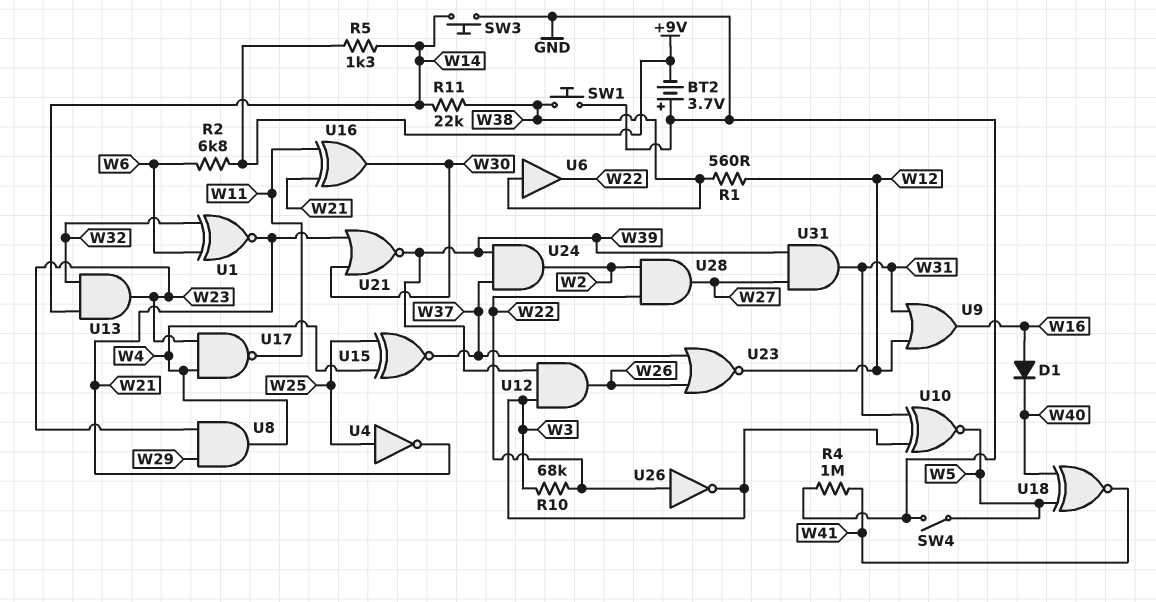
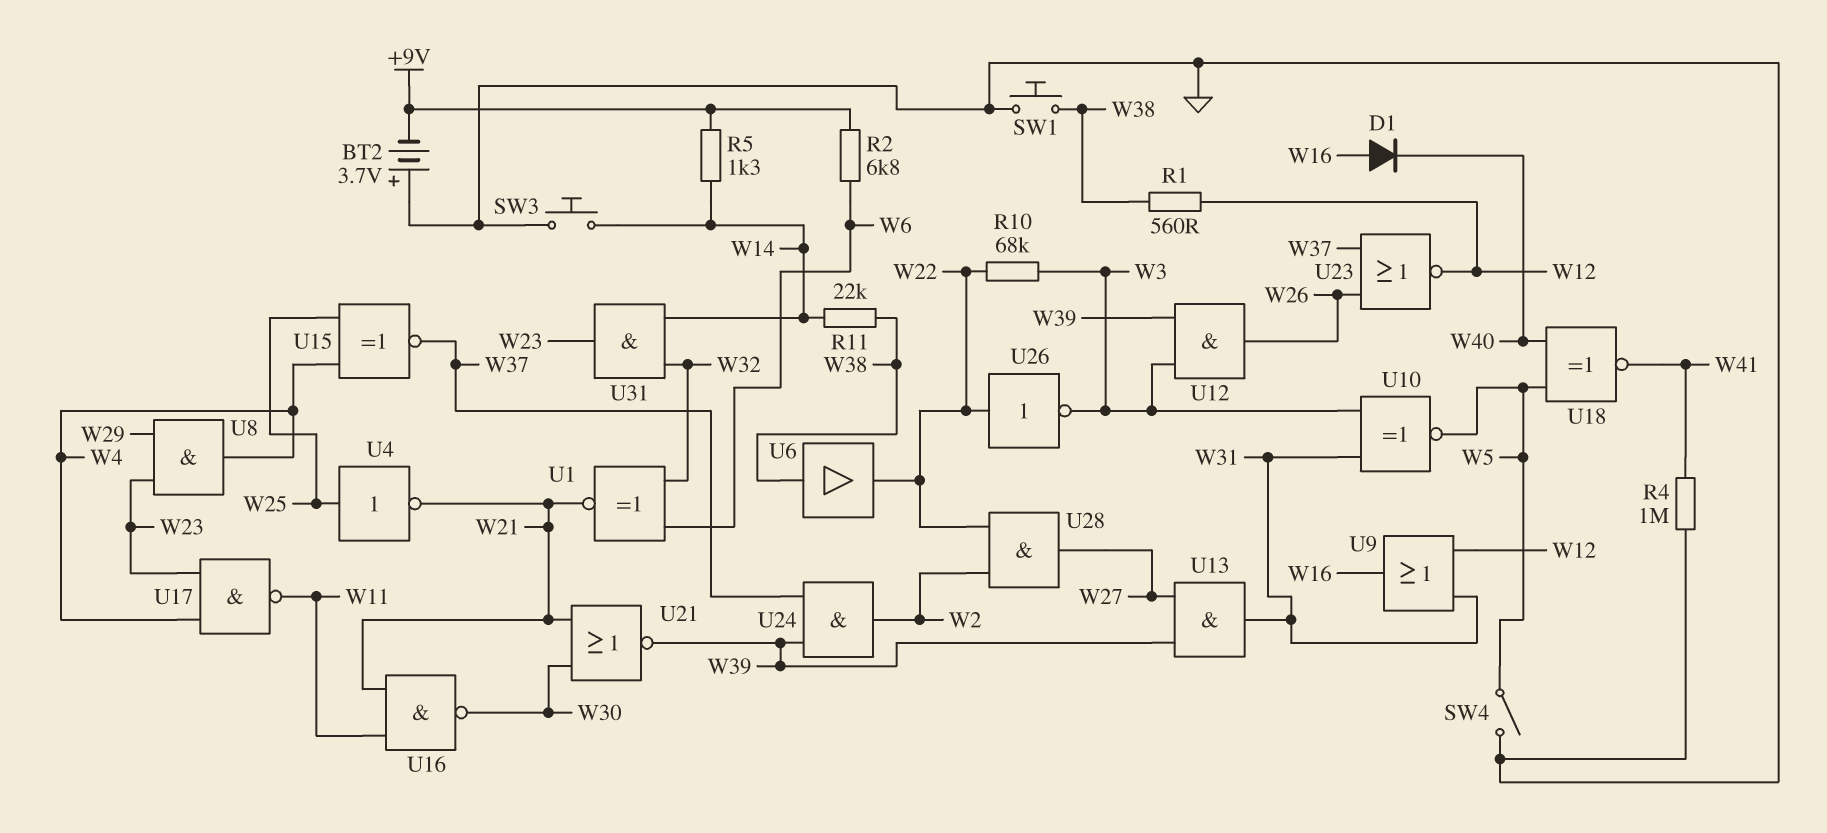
U13: AND (in W14, in W32, out W23) -> AND (in W27, in W39, out W31)
U16: XOR (in W11, in W21, out W30) -> NAND (in W11, in W21, out W30)
U31: AND (in W27, in W39, out W31) -> AND (in W14, in W32, out W23)

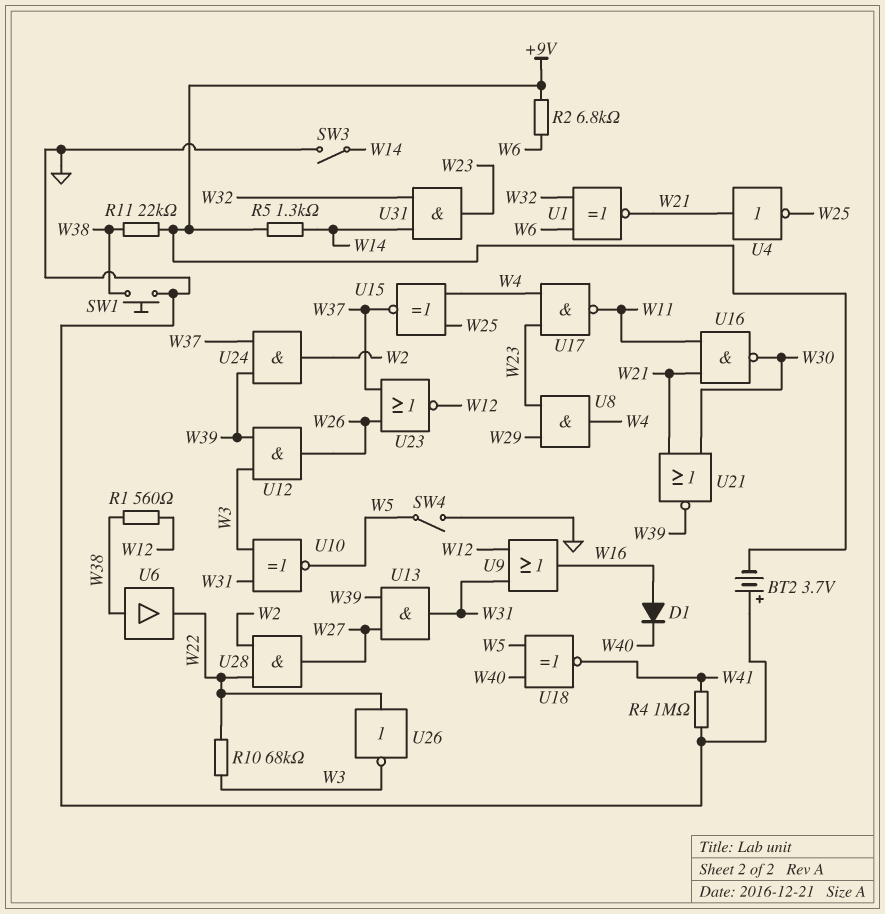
R11: 22k (W14, W38) -> 22k (+9V, W38)
SW3: button (GND, W14) -> switch (GND, W14)
U4: NOT (in W25, out W21) -> NOT (in W21, out W25)

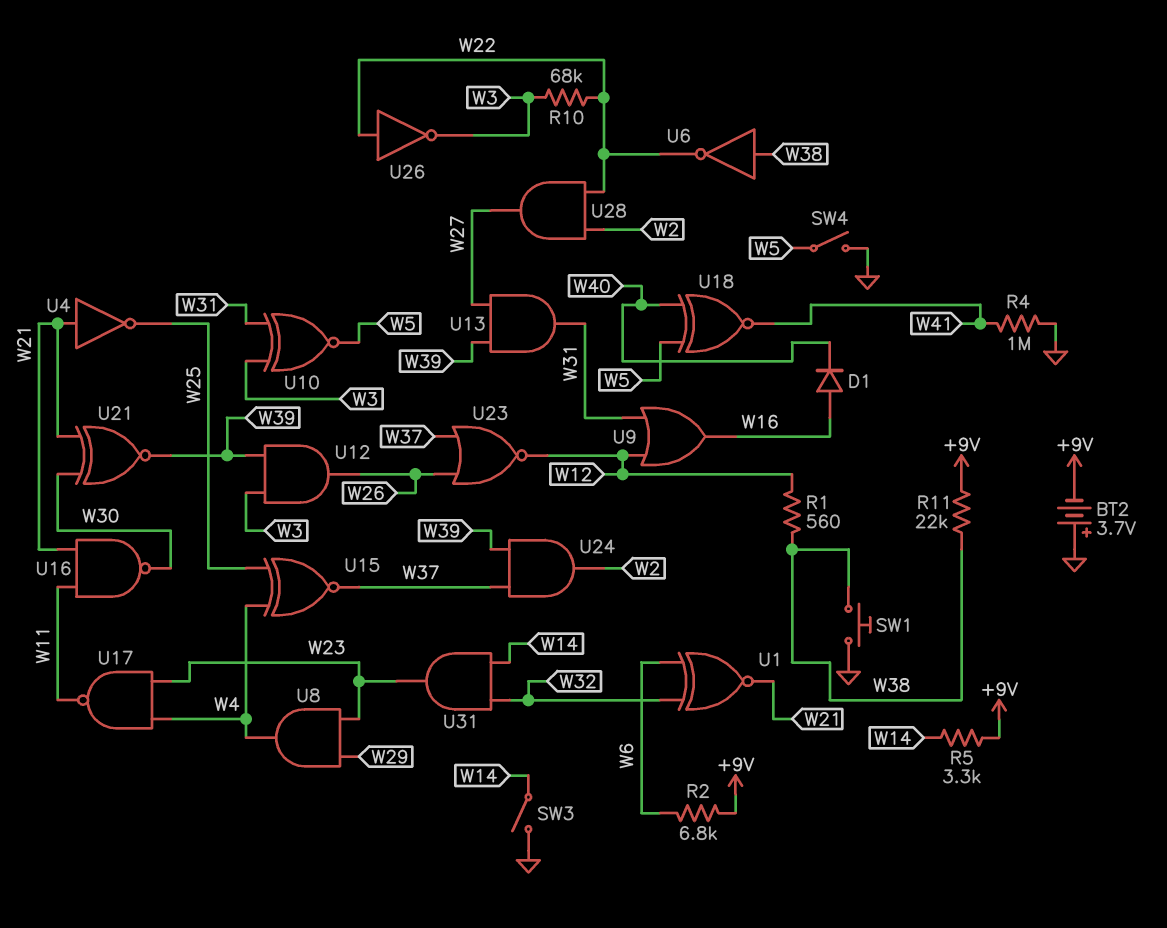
R5: 1.3k (+9V, W14) -> 3.3k (+9V, W14)
U6: buffer (in W38, out W22) -> NOT (in W38, out W22)
U21: NOR (in W21, in W30, out W39) -> XNOR (in W21, in W30, out W39)

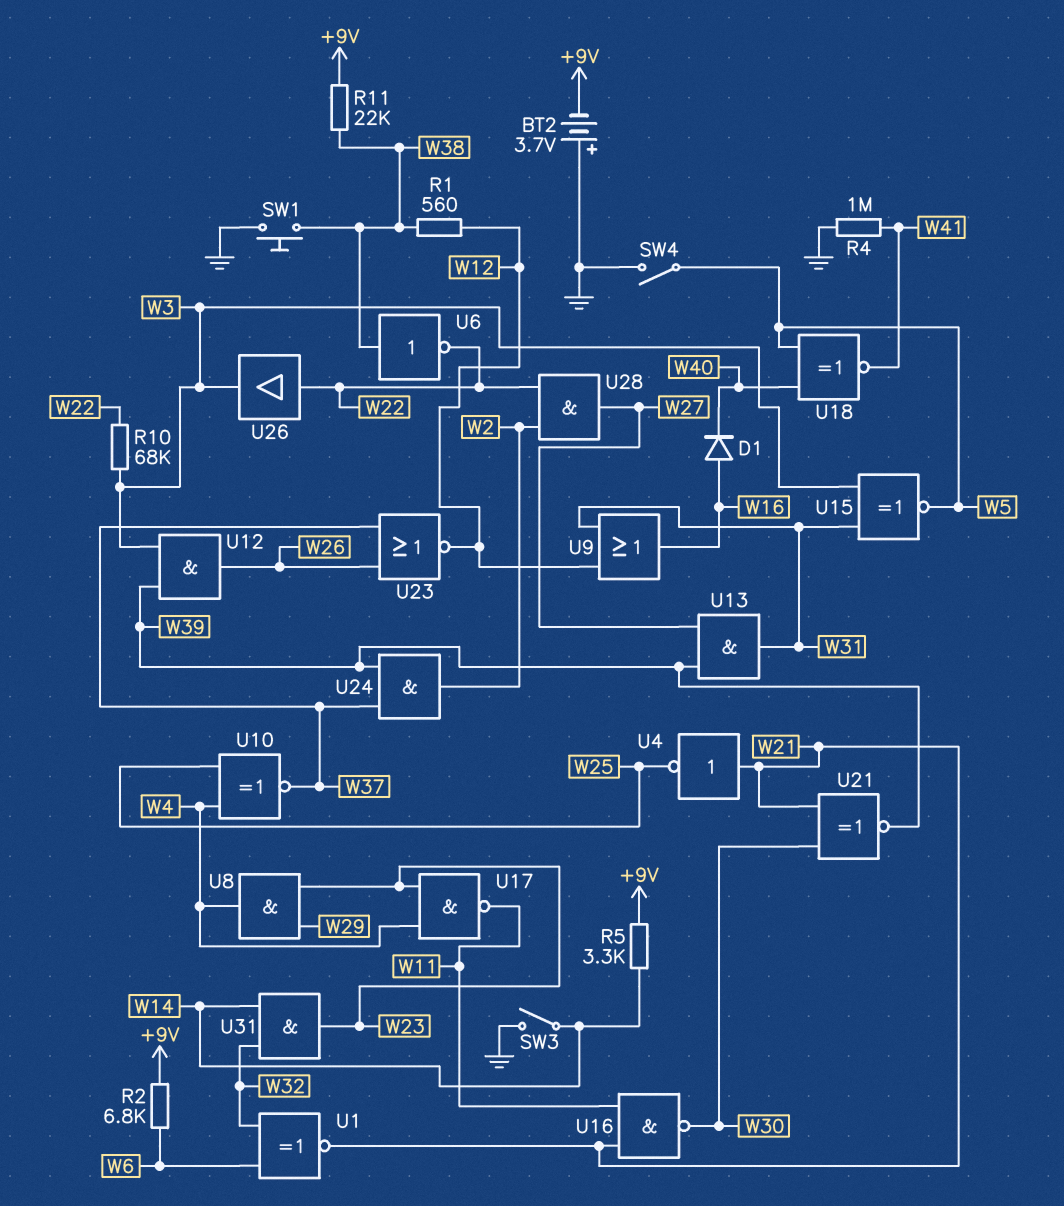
U10: XNOR (in W3, in W31, out W5) -> XNOR (in W4, in W25, out W37)
U15: XNOR (in W4, in W25, out W37) -> XNOR (in W3, in W31, out W5)
U26: NOT (in W22, out W3) -> buffer (in W22, out W3)

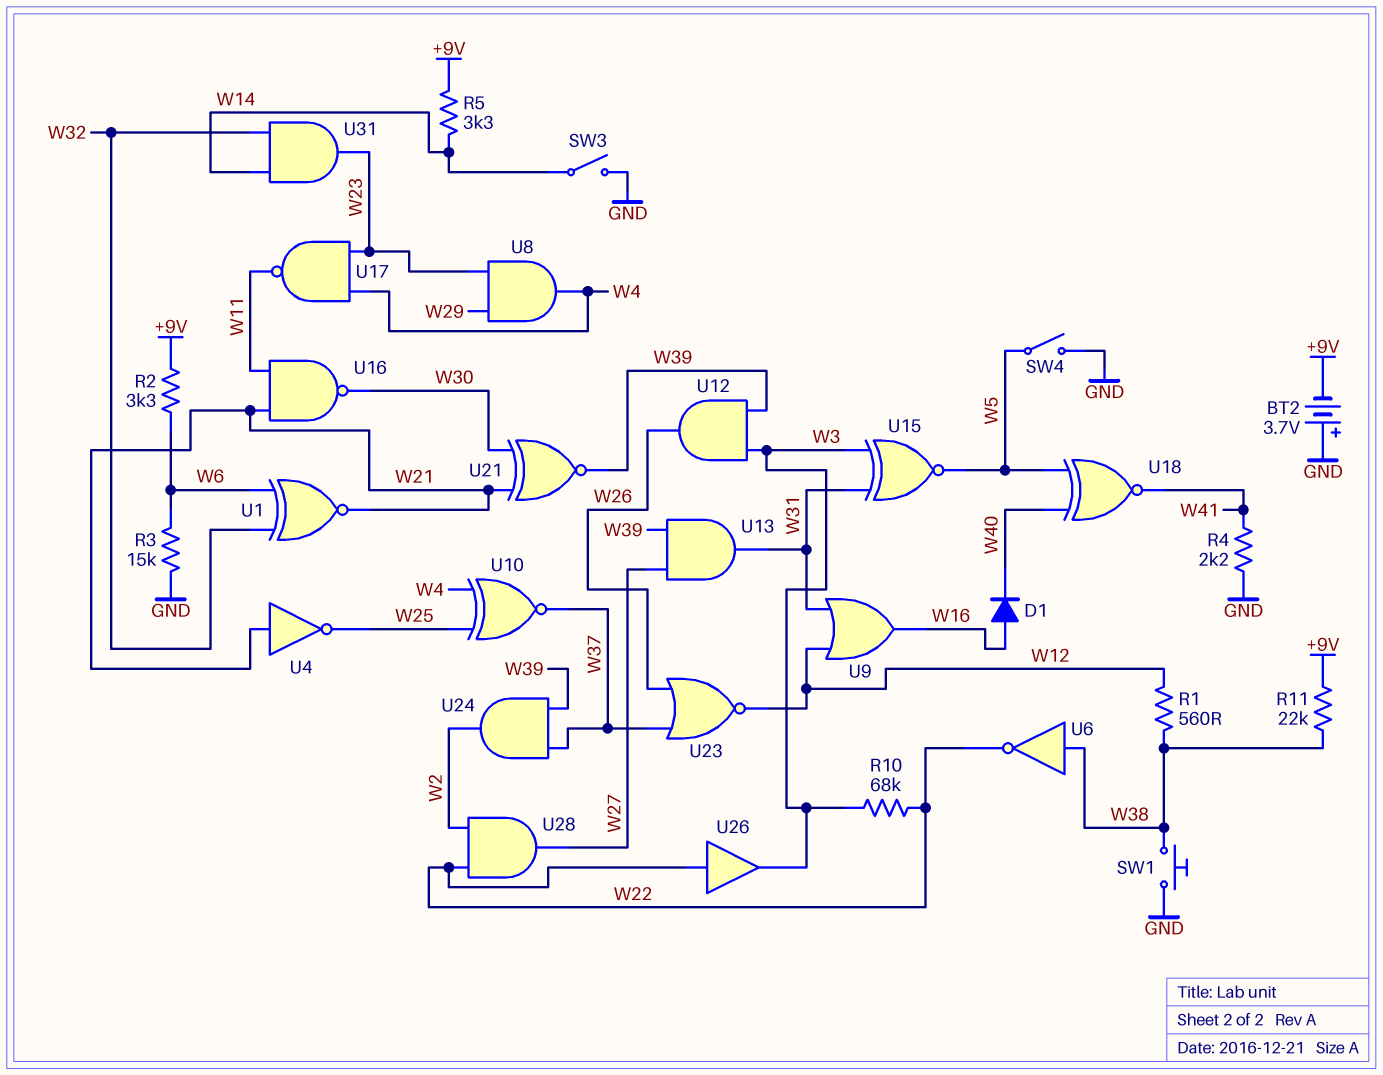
R2: 6.8k (+9V, W6) -> 3.3k (+9V, W6)
R3: none -> 15k (GND, W6)
R4: 1M (GND, W41) -> 2.2k (GND, W41)

